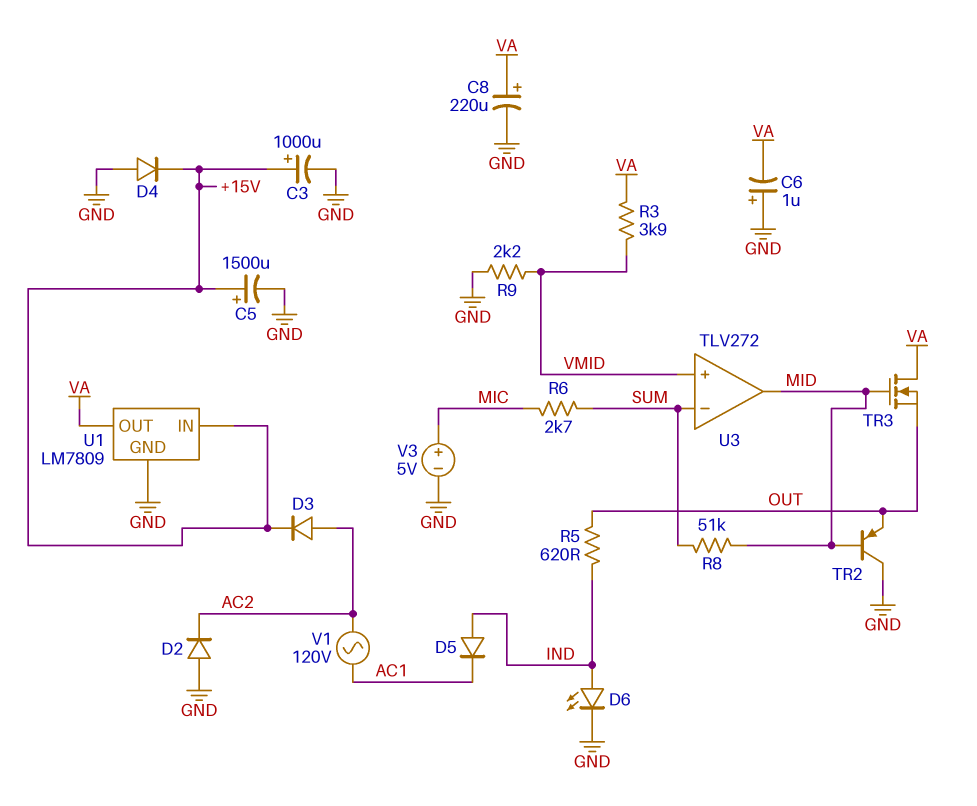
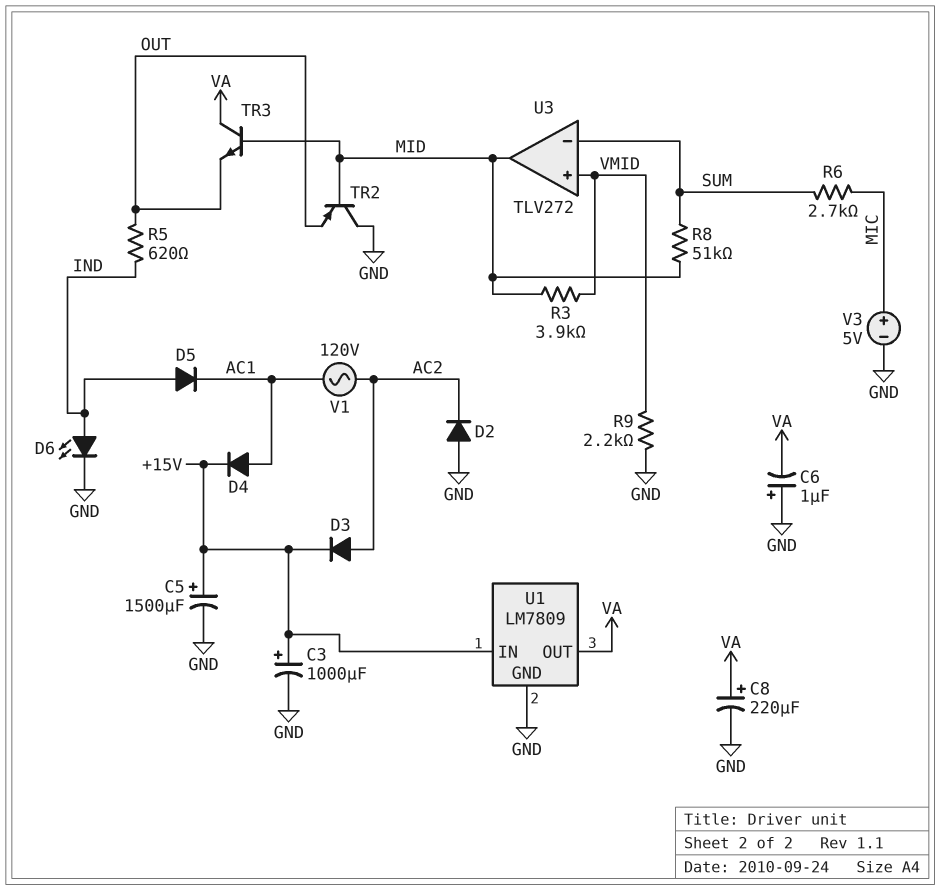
D4: diode (A GND, K +15V) -> diode (A AC1, K +15V)
R3: 3.9k (VA, VMID) -> 3.9k (MID, VMID)
TR3: NMOS (G MID, D VA, S OUT) -> NPN (B MID, C VA, E OUT)

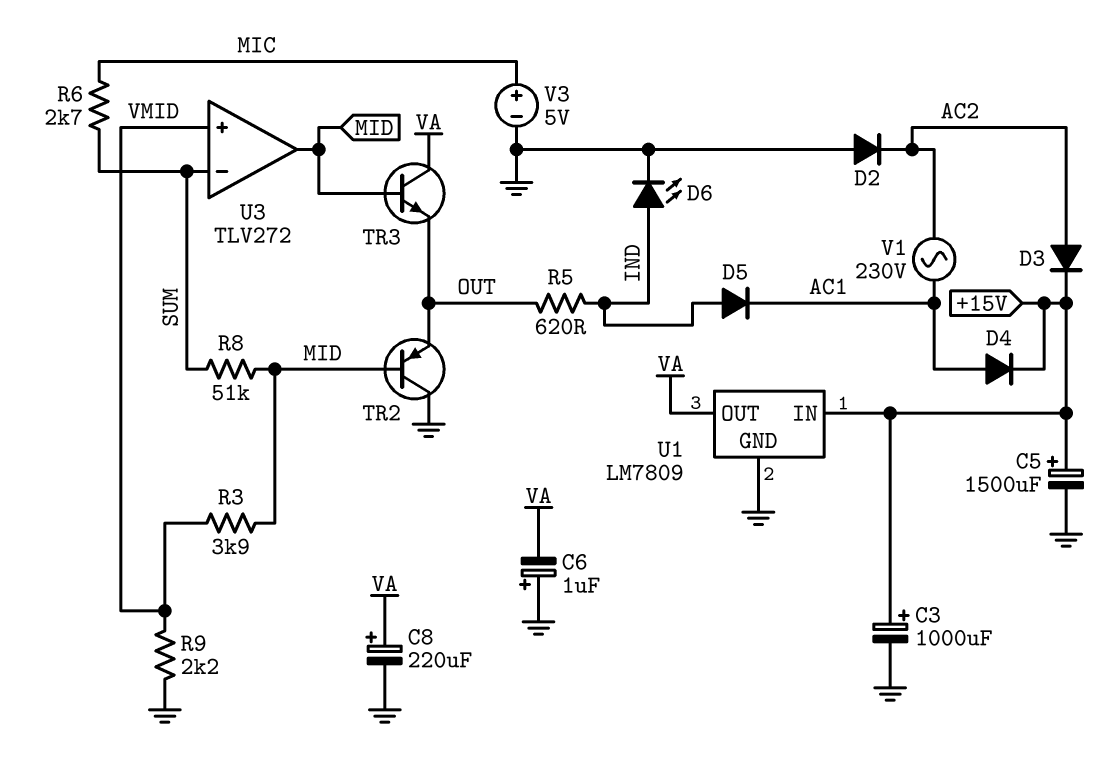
V1: AC 120V (AC1, AC2) -> AC 230V (AC1, AC2)

